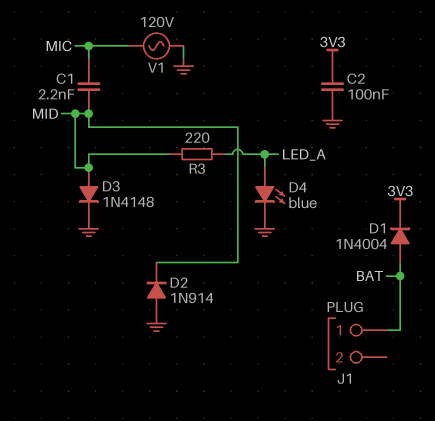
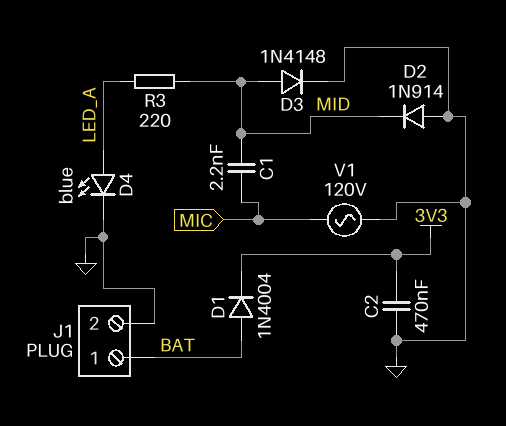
C2: 100nF (3V3, GND) -> 470nF (3V3, GND)
J1 pin 2: none -> GND

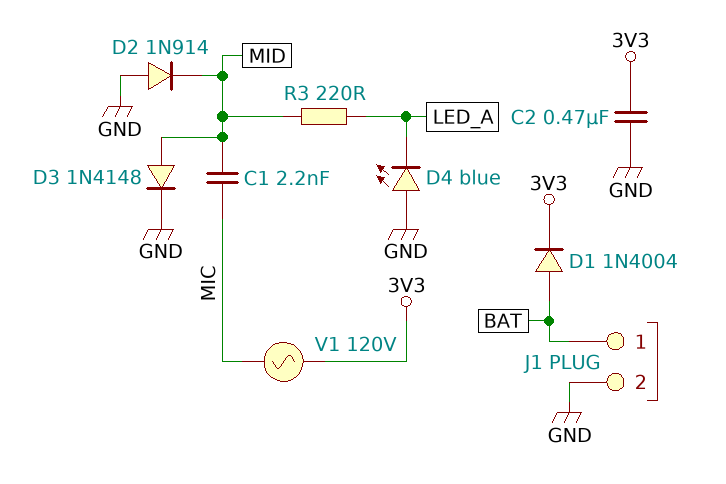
D4: LED blue (A LED_A, K GND) -> LED blue (A GND, K LED_A)
V1: AC 120V (GND, MIC) -> AC 120V (3V3, MIC)

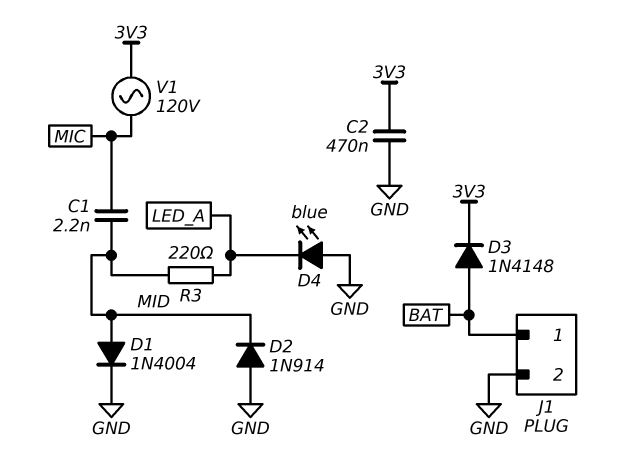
D1: diode 1N4004 (A BAT, K 3V3) -> diode 1N4004 (A MID, K GND)
D3: diode 1N4148 (A MID, K GND) -> diode 1N4148 (A BAT, K 3V3)

